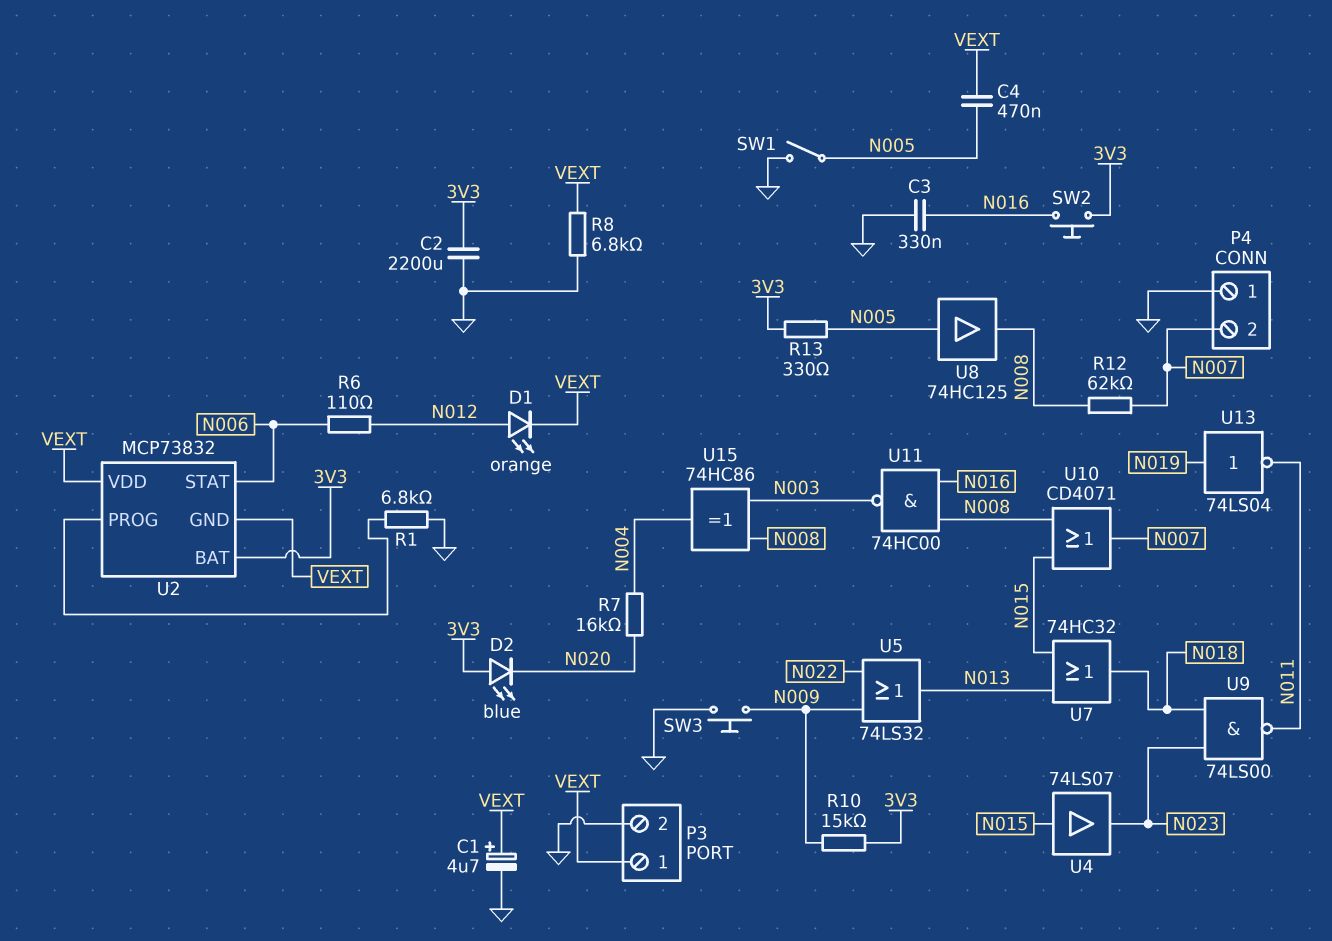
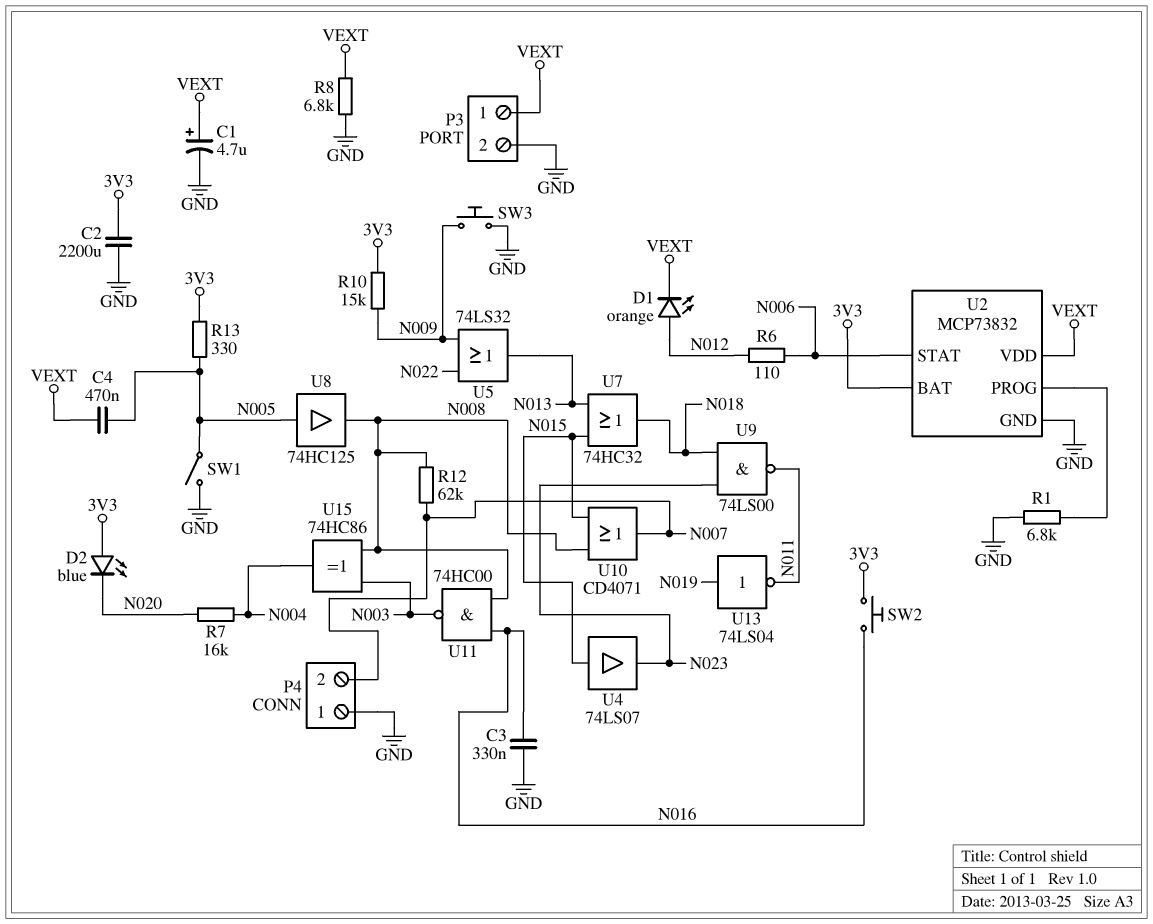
U2 pin GND: VEXT -> GND

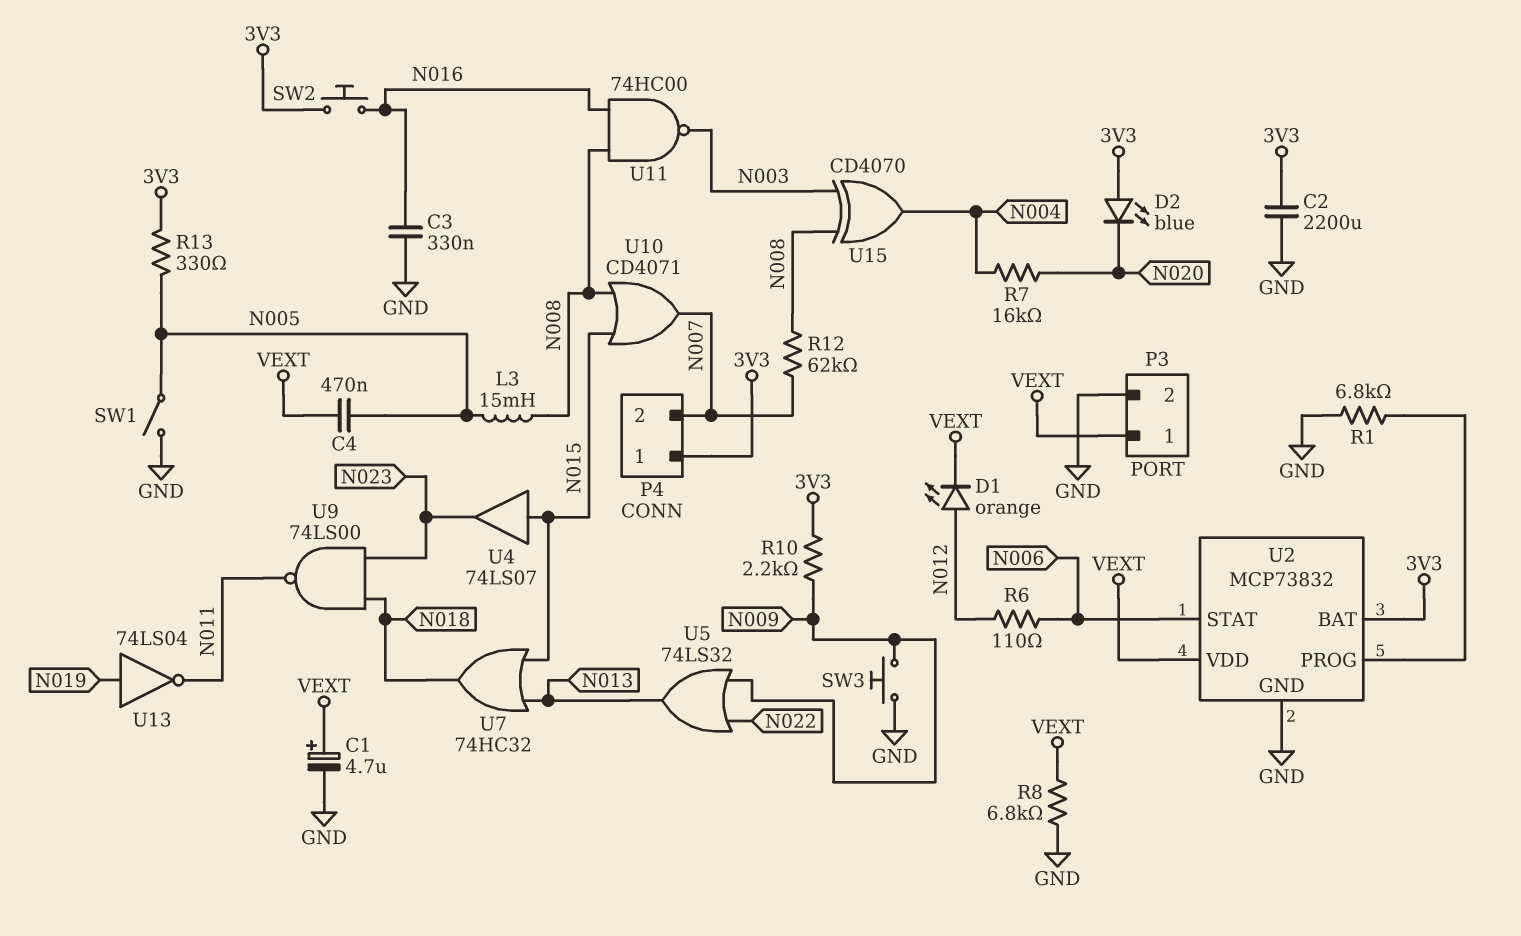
L3: none -> 15mH (N005, N008)
P4 pin 1: GND -> 3V3
R10: 15k (3V3, N009) -> 2.2k (3V3, N009)
U8: buffer 74HC125 (in N005, out N008) -> none
U15: XOR 74HC86 (in N003, in N008, out N004) -> XOR CD4070 (in N003, in N008, out N004)

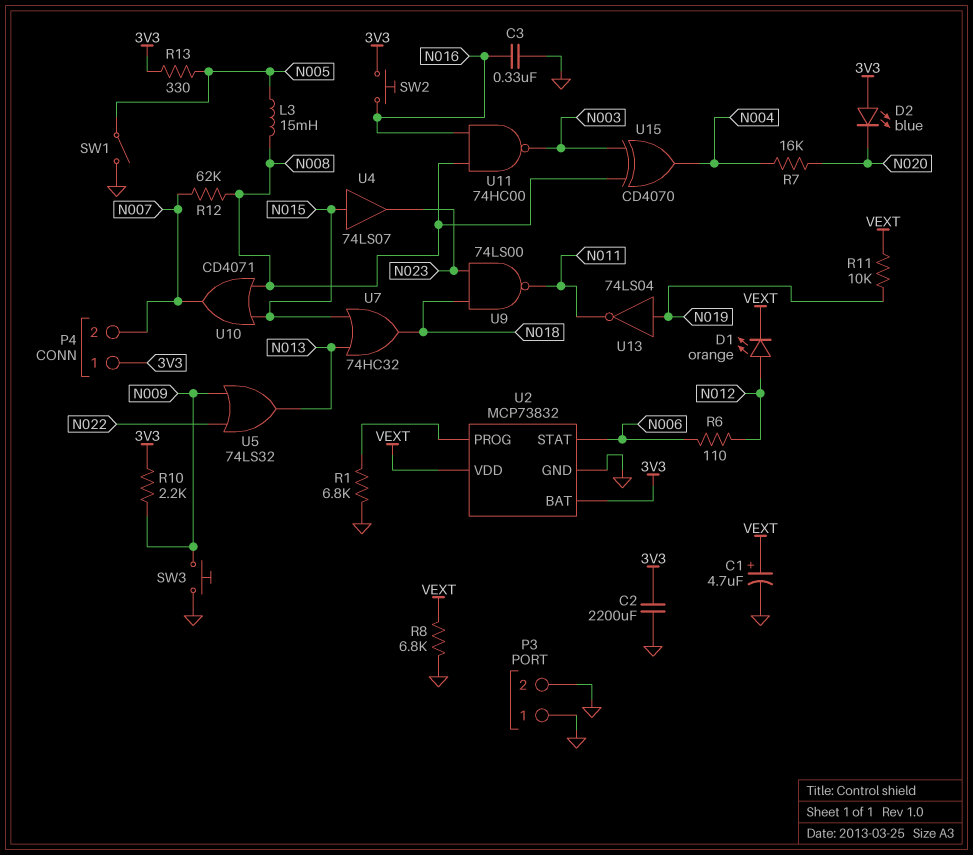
C4: 470nF (N005, VEXT) -> none
P3 pin 1: VEXT -> GND
R11: none -> 10k (N019, VEXT)

